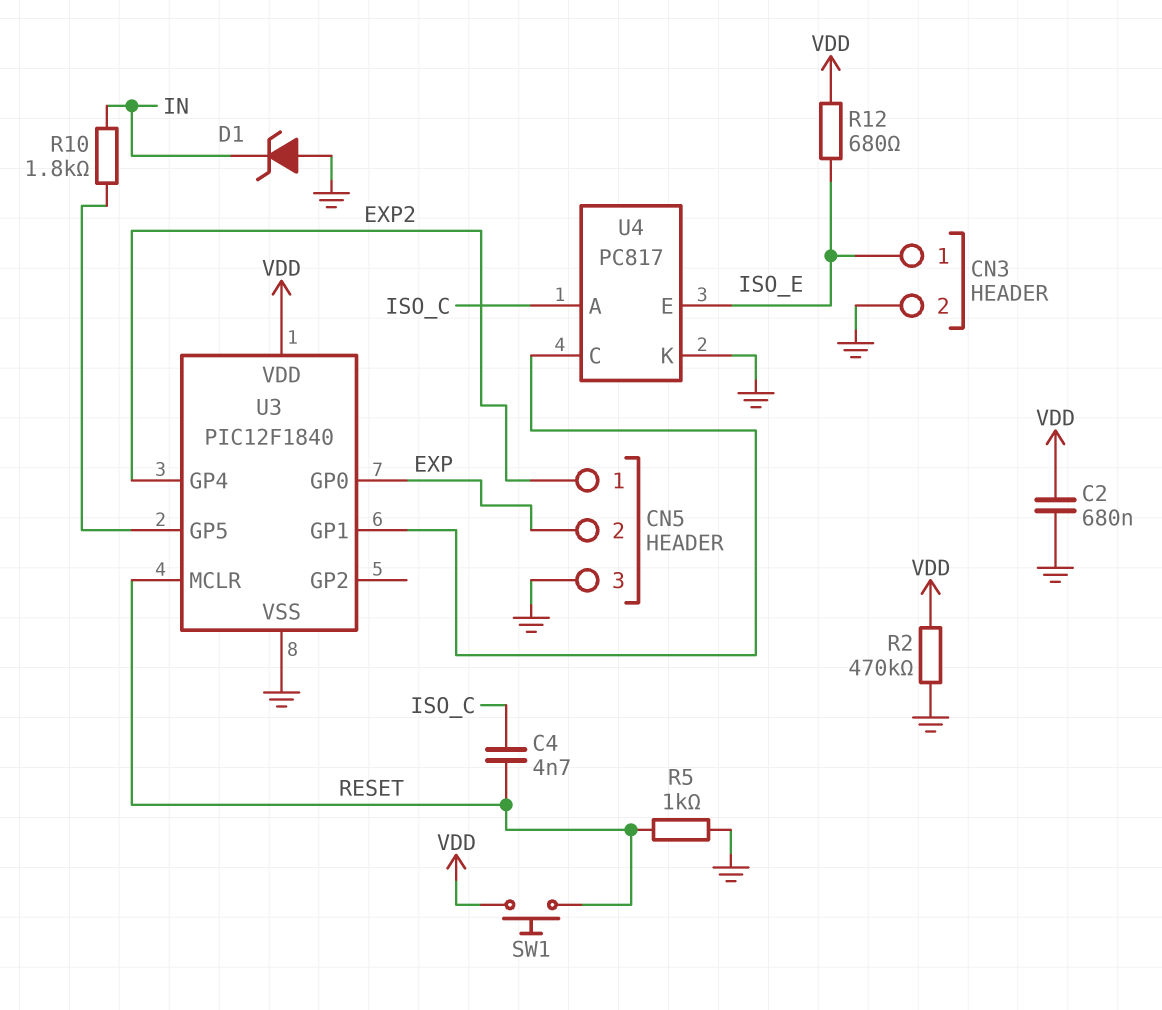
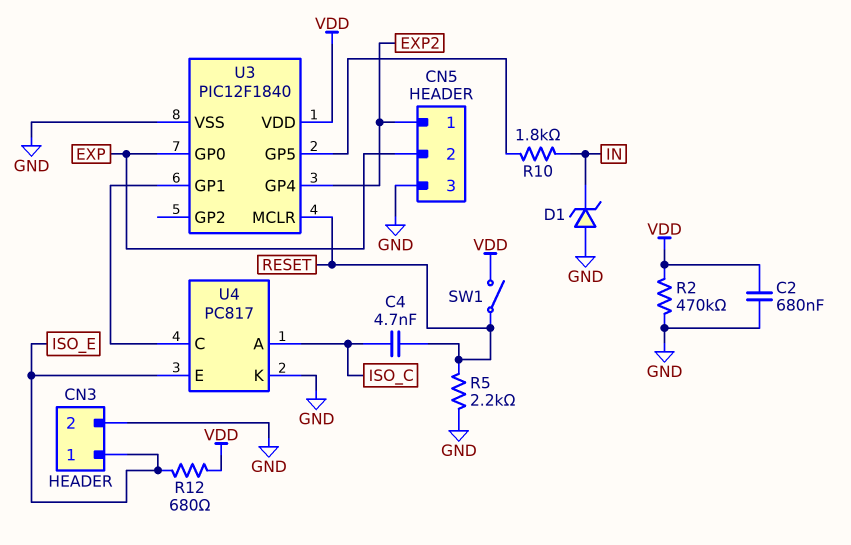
R5: 1k (GND, RESET) -> 2.2k (GND, RESET)
SW1: button (RESET, VDD) -> switch (RESET, VDD)

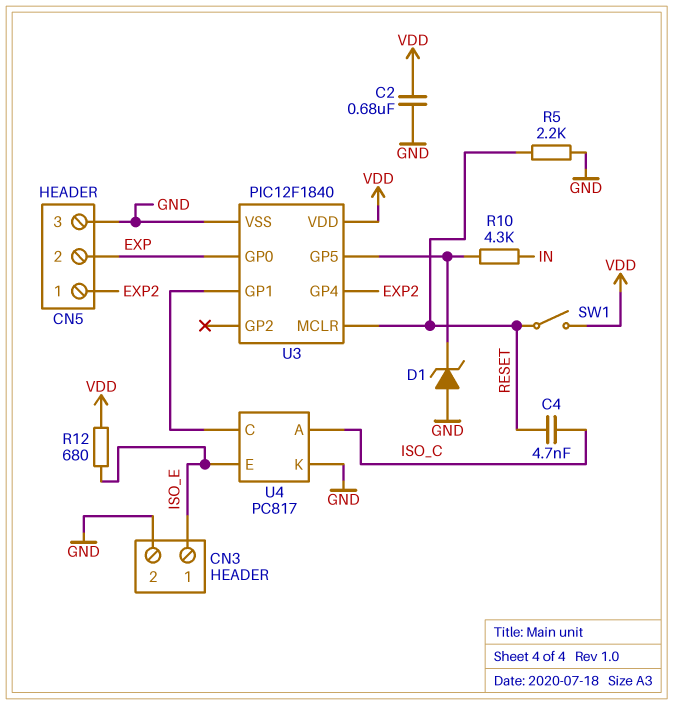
D1: zener (A GND, K IN) -> zener (A GND, K U3/GP5)
R2: 470k (GND, VDD) -> none
R10: 1.8k (IN, U3/GP5) -> 4.3k (IN, U3/GP5)

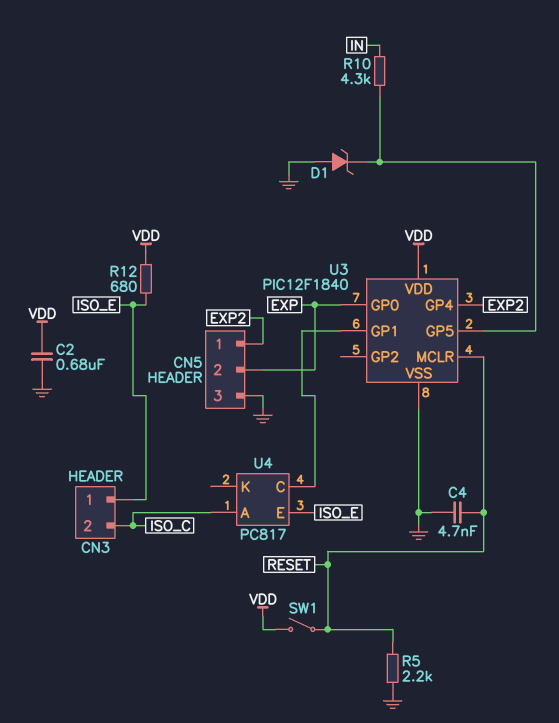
C4: 4.7nF (ISO_C, RESET) -> 4.7nF (GND, RESET)
CN3 pin 2: GND -> ISO_C
U4 pin K: GND -> none

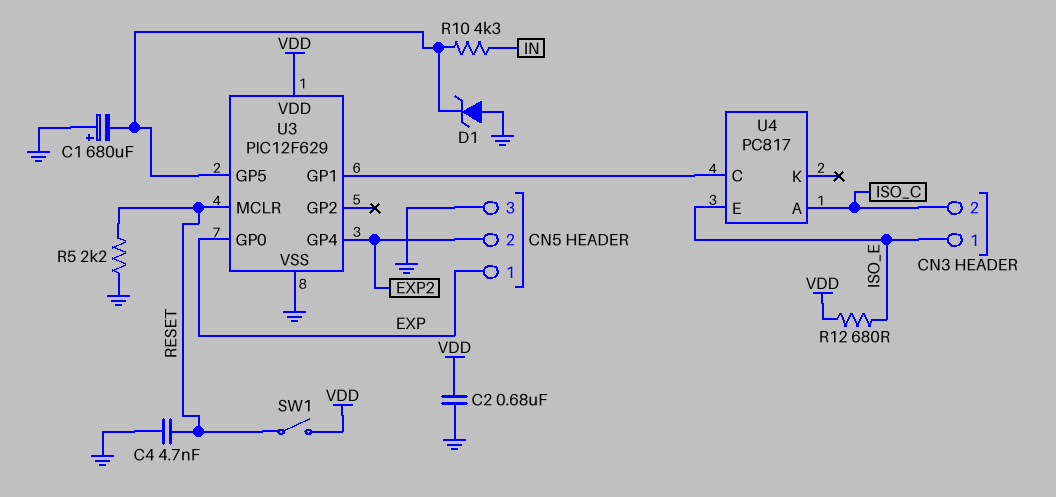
C1: none -> 680uF (plus GND, minus U3/GP5)
CN5 pin 1: EXP2 -> EXP
CN5 pin 2: EXP -> EXP2
U3: PIC12F1840 -> PIC12F629

